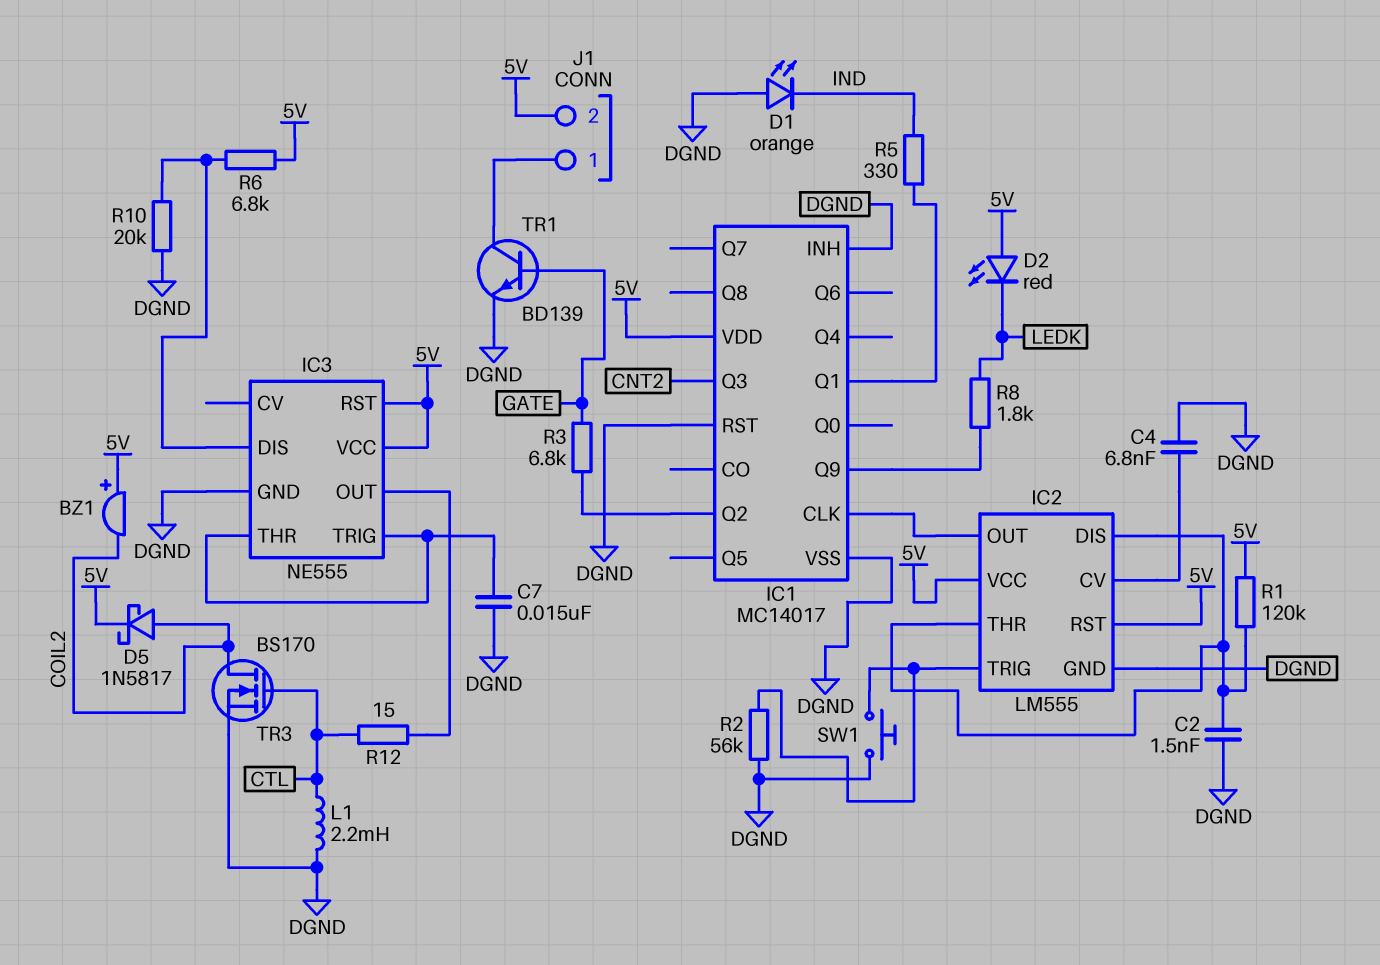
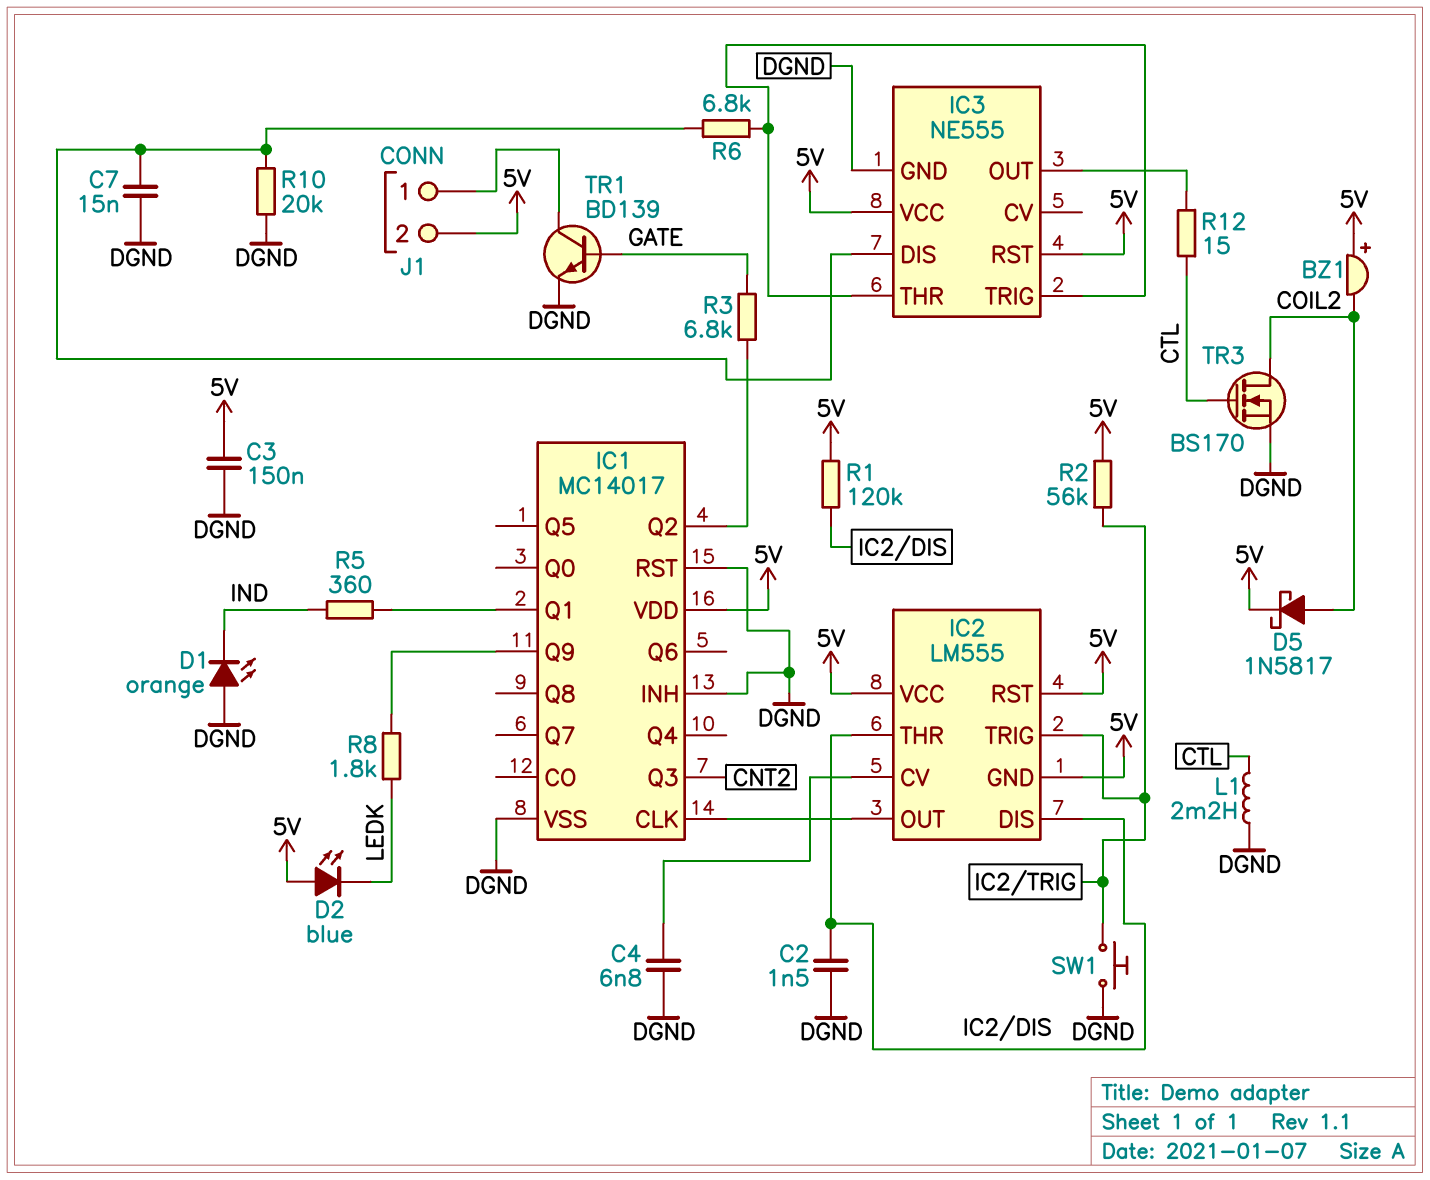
C3: none -> 150nF (5V, DGND)
C7: 15nF (DGND, IC3/THR) -> 15nF (DGND, IC3/DIS)
D2: LED red (A 5V, K LEDK) -> LED blue (A 5V, K LEDK)
IC2 pin GND: DGND -> 5V
R2: 56k (DGND, IC2/TRIG) -> 56k (5V, IC2/TRIG)
R5: 330 (IC1/Q1, IND) -> 360 (IC1/Q1, IND)
R6: 6.8k (5V, IC3/DIS) -> 6.8k (IC3/DIS, IC3/THR)

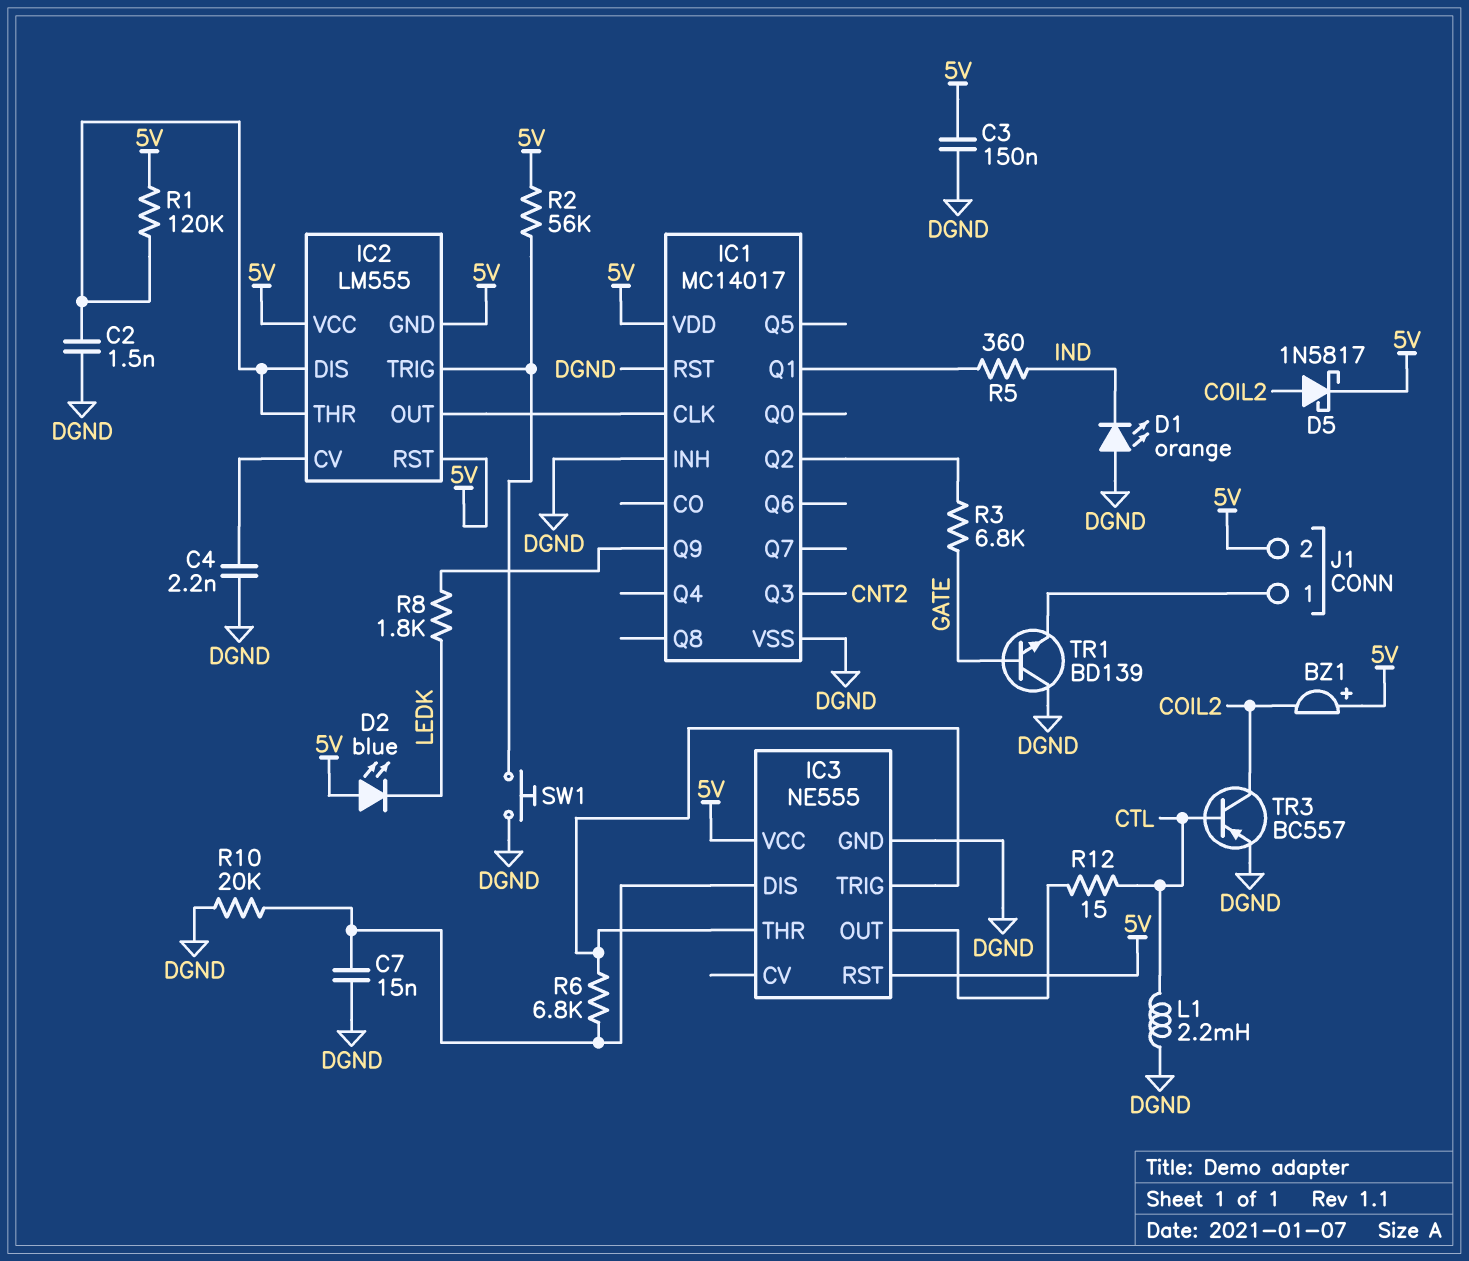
C4: 6.8nF (DGND, IC2/CV) -> 2.2nF (DGND, IC2/CV)
TR1: NPN BD139 (B GATE, C J1/1, E DGND) -> NPN BD139 (B GATE, C DGND, E J1/1)
TR3: NMOS BS170 (G CTL, D COIL2, S DGND) -> PNP BC557 (B CTL, C COIL2, E DGND)

